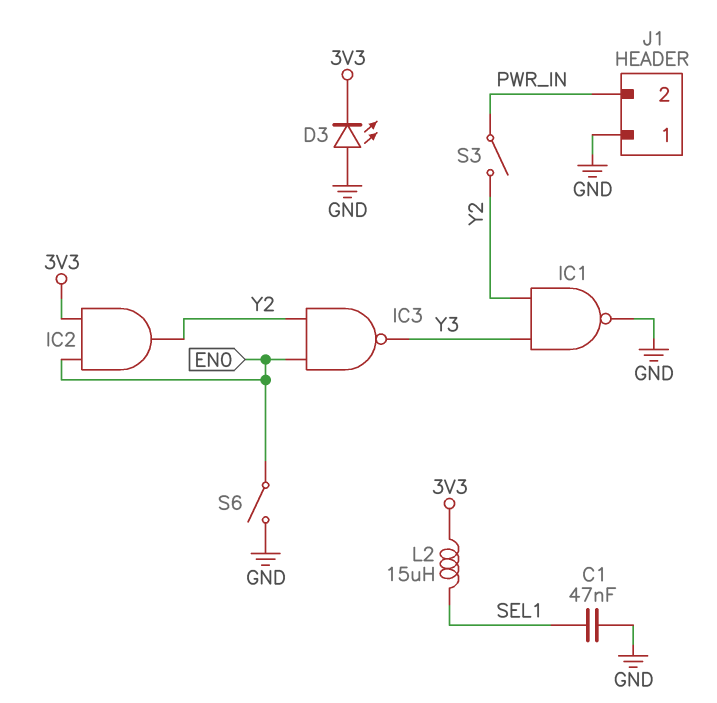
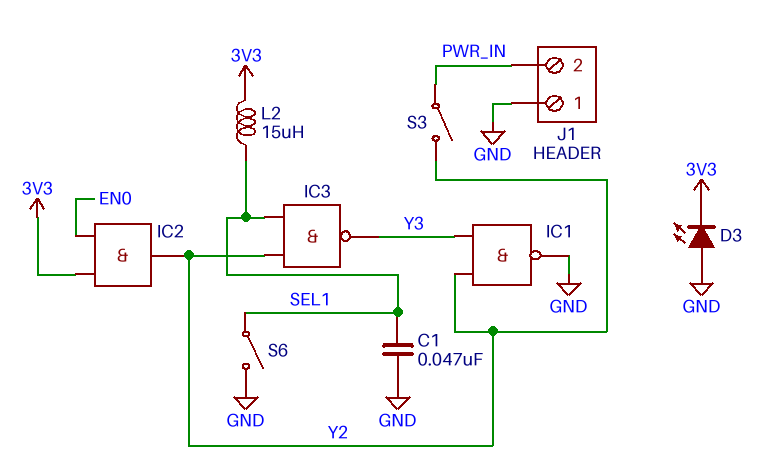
IC3: NAND (in EN0, in Y2, out Y3) -> NAND (in SEL1, in Y2, out Y3)
S6: switch (EN0, GND) -> switch (GND, SEL1)

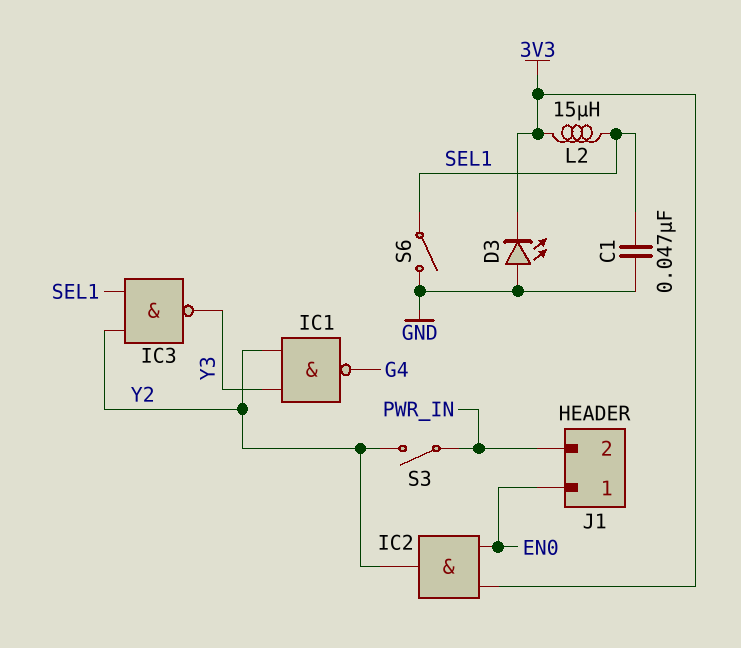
IC1: NAND (in Y2, in Y3, out GND) -> NAND (in Y2, in Y3, out G4)
J1 pin 1: GND -> EN0

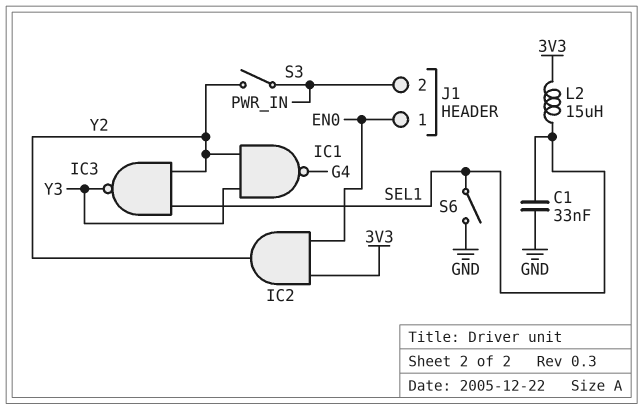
C1: 47nF (GND, SEL1) -> 33nF (GND, SEL1)
D3: LED (A GND, K 3V3) -> none

